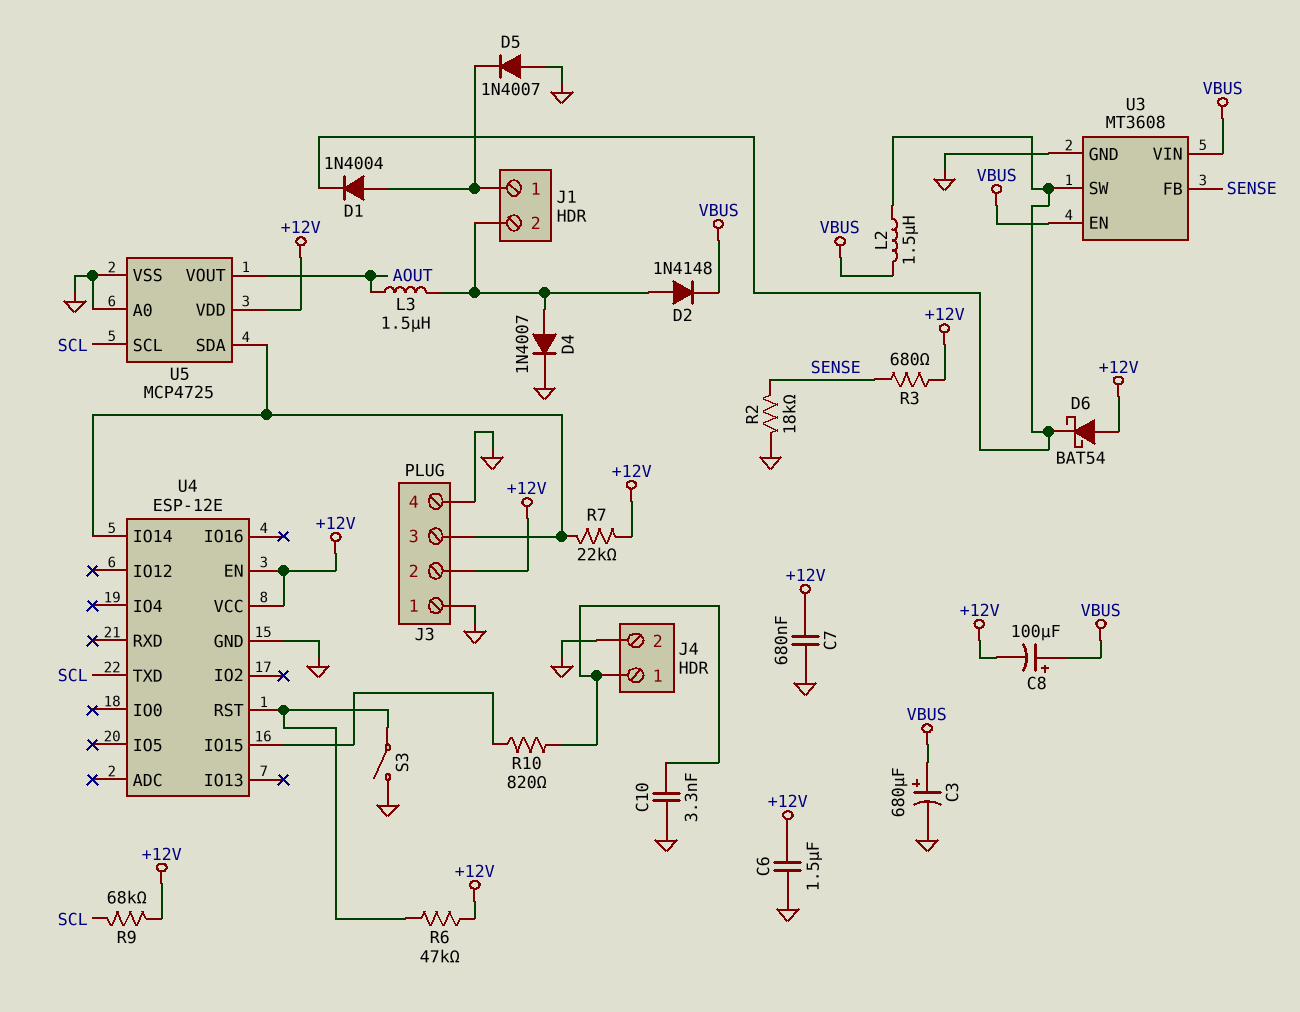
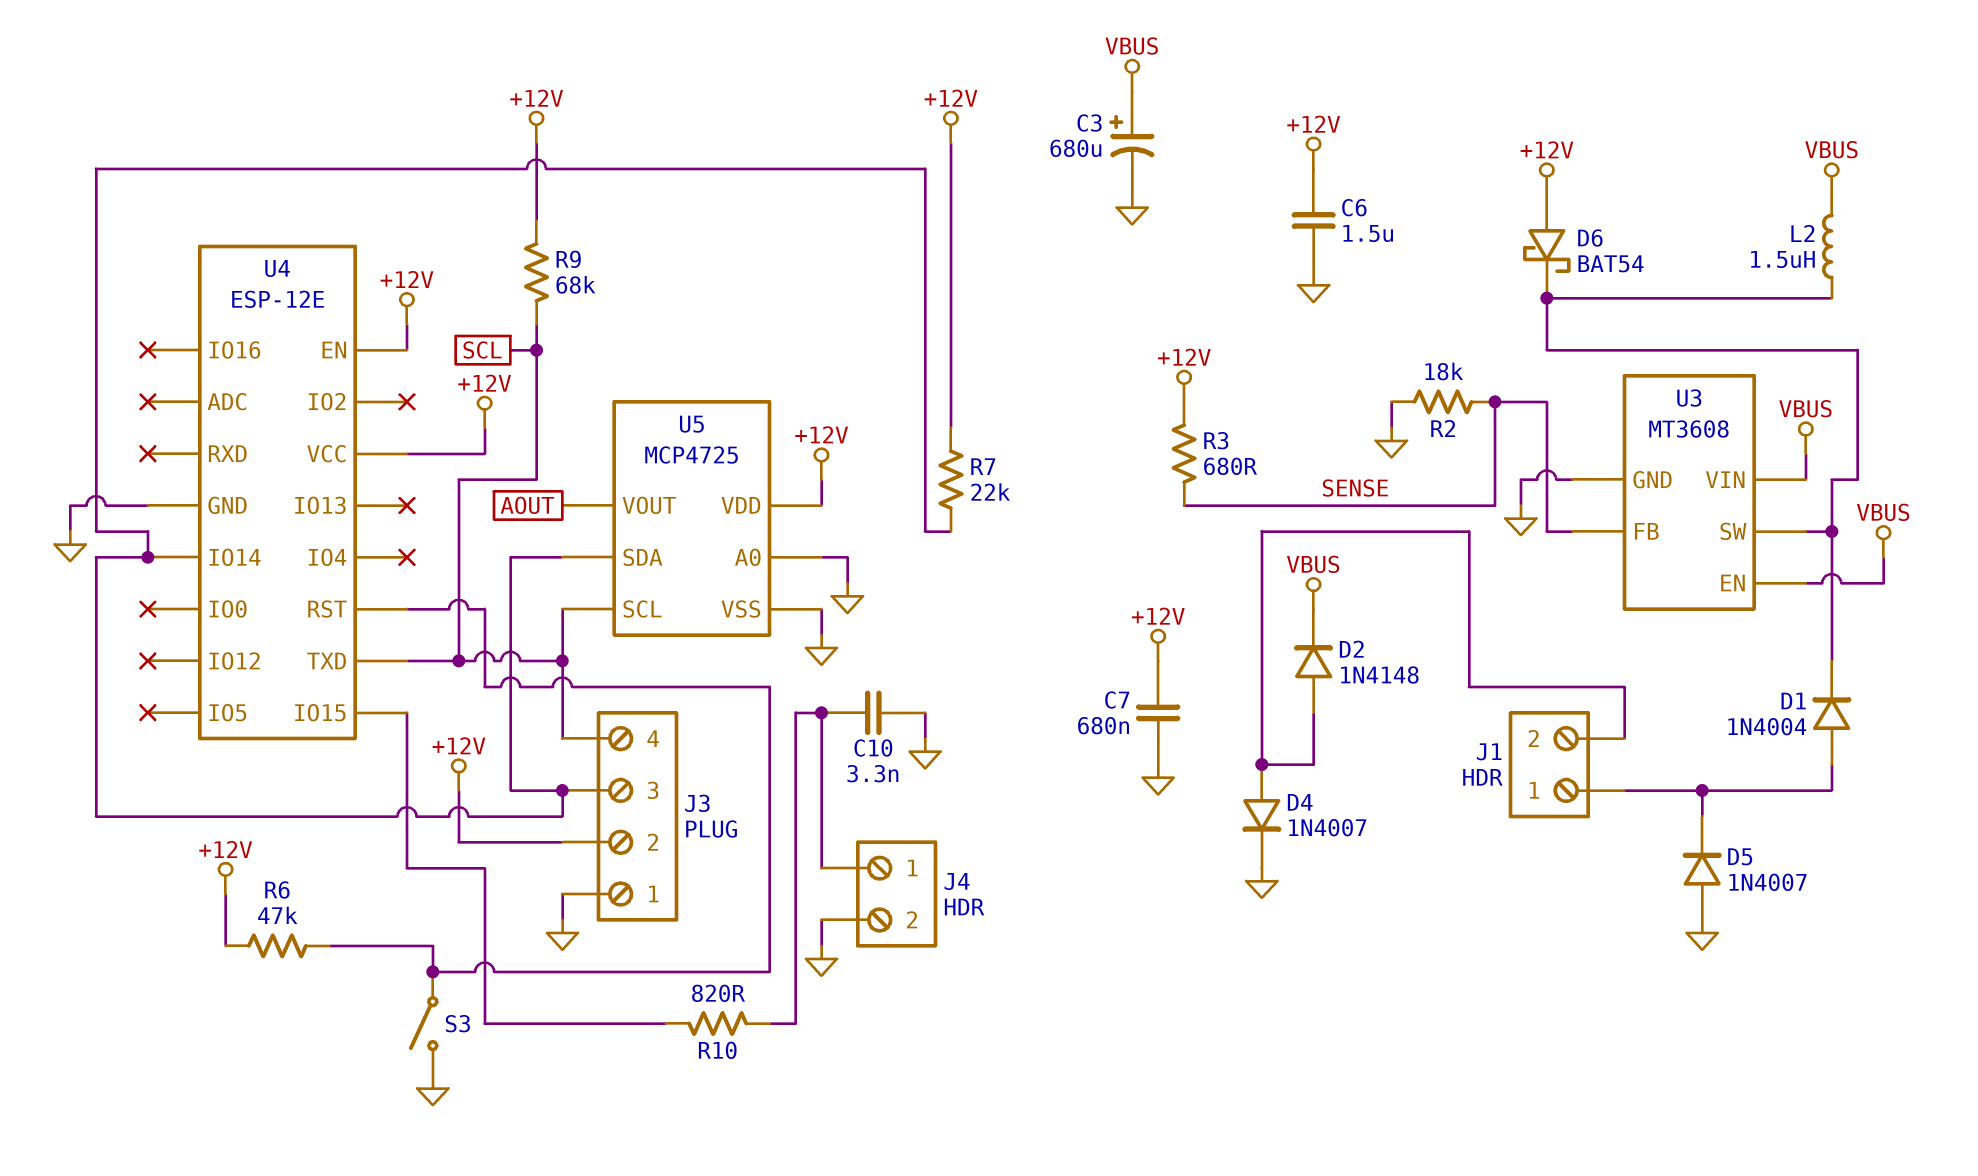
C8: 100uF (plus VBUS, minus +12V) -> none
J3 pin 4: GND -> SCL
L3: 1.5uH (AOUT, J1/2) -> none

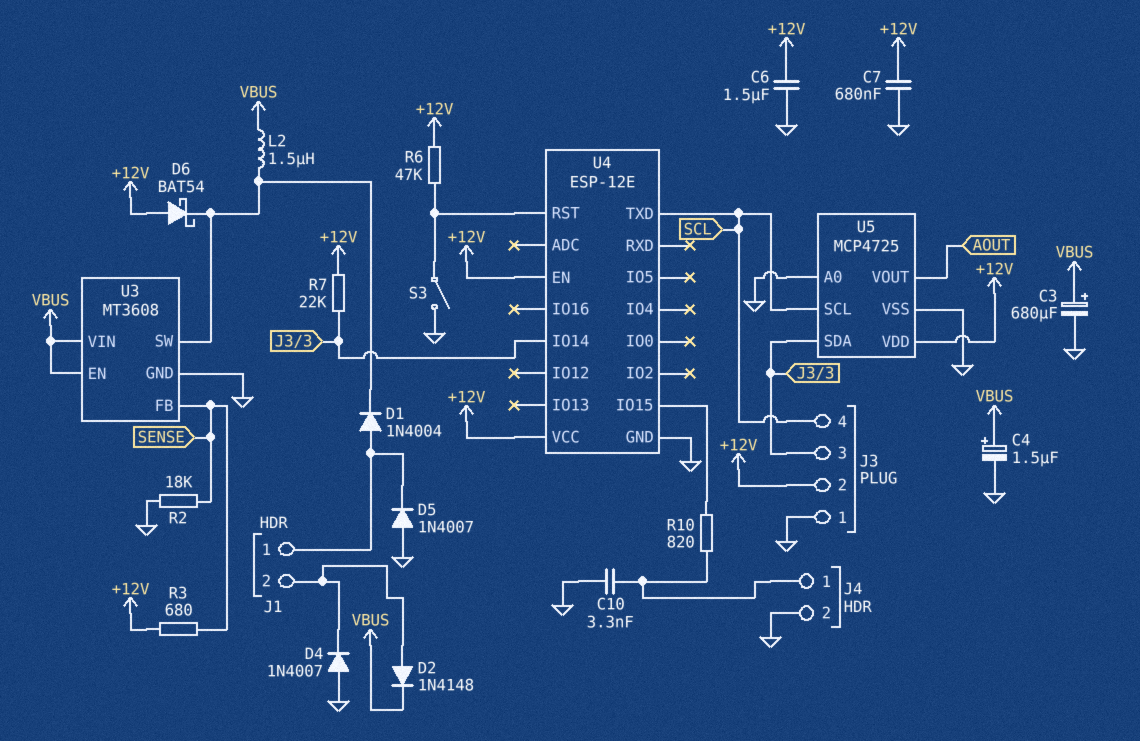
C4: none -> 1.5uF (plus VBUS, minus GND)
D4: diode 1N4007 (A J1/2, K GND) -> diode 1N4007 (A GND, K J1/2)
R9: 68k (+12V, SCL) -> none

